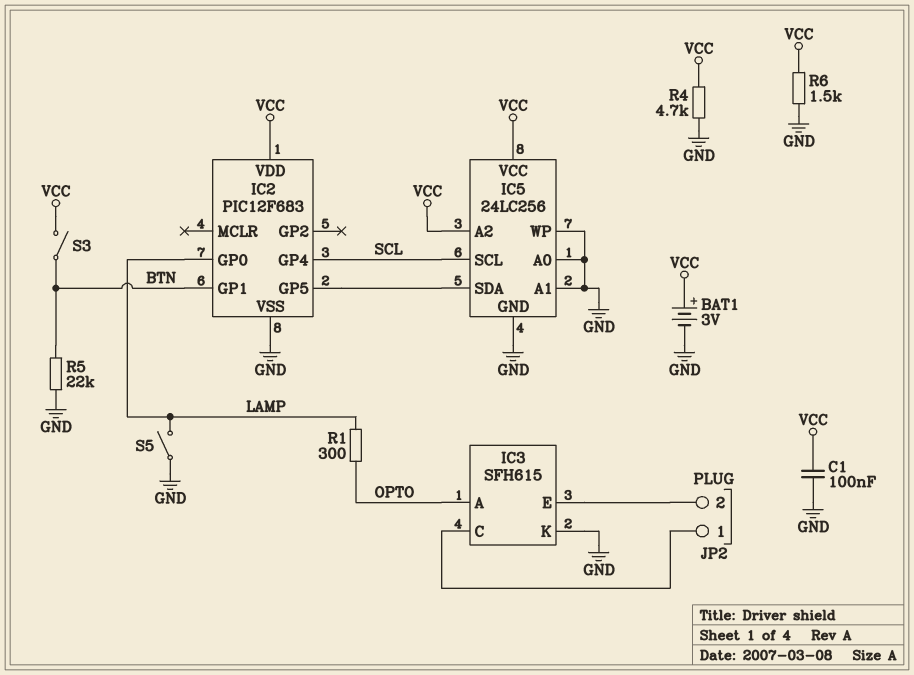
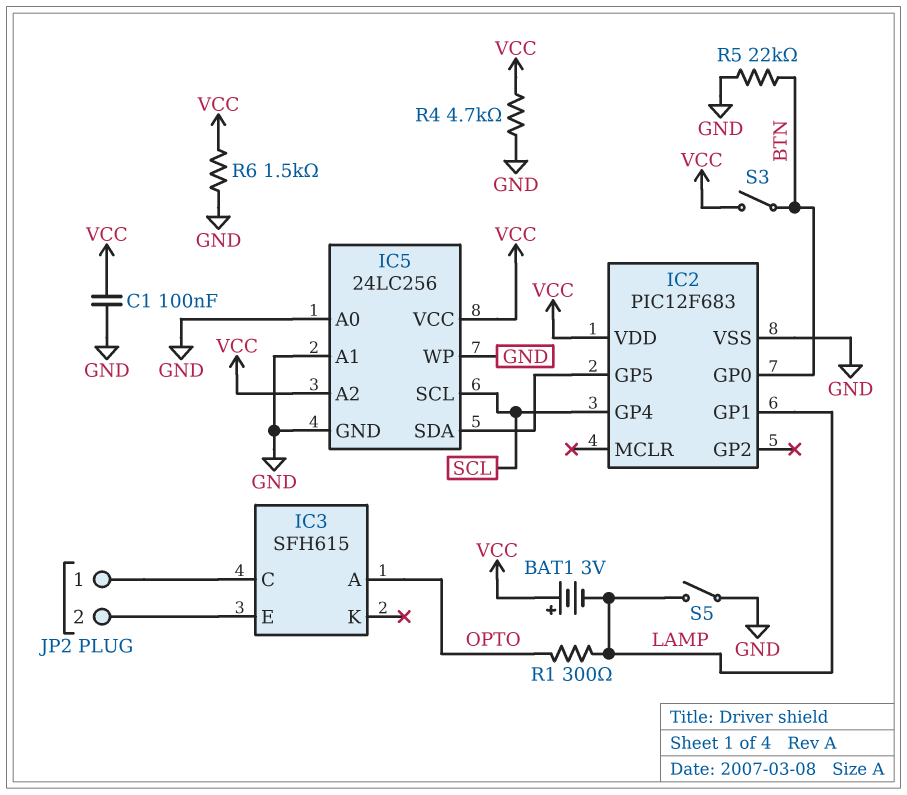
BAT1: 3V (plus VCC, minus GND) -> 3V (plus VCC, minus LAMP)
IC2 pin GP0: LAMP -> BTN
IC2 pin GP1: BTN -> LAMP
IC3 pin K: GND -> none

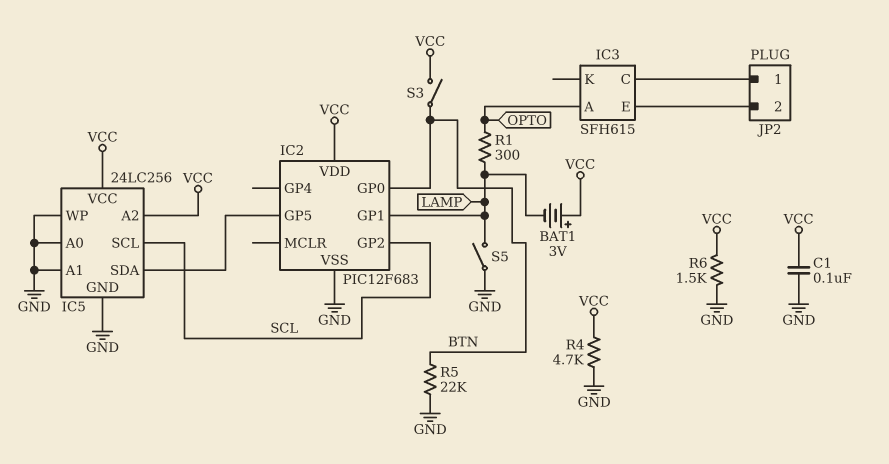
IC2 pin GP2: none -> SCL
IC2 pin GP4: SCL -> none

